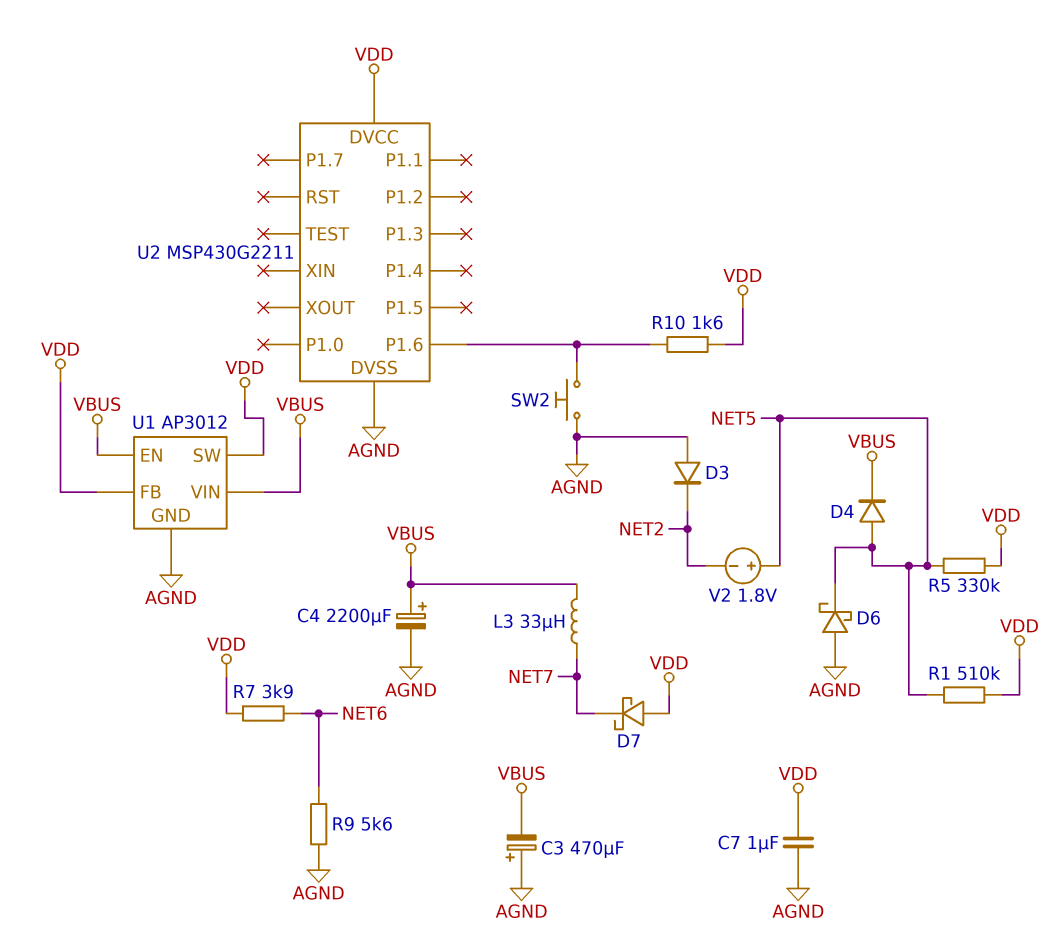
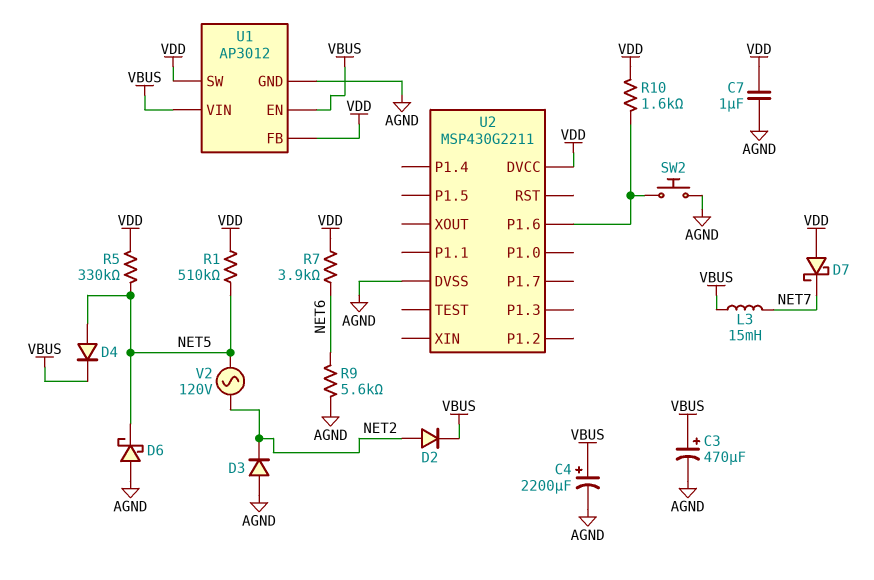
C3: 470uF (plus AGND, minus VBUS) -> 470uF (plus VBUS, minus AGND)
D2: none -> diode (A NET2, K VBUS)
L3: 33uH (NET7, VBUS) -> 15mH (NET7, VBUS)
V2: 1.8V (plus NET5, minus NET2) -> AC 120V (NET2, NET5)

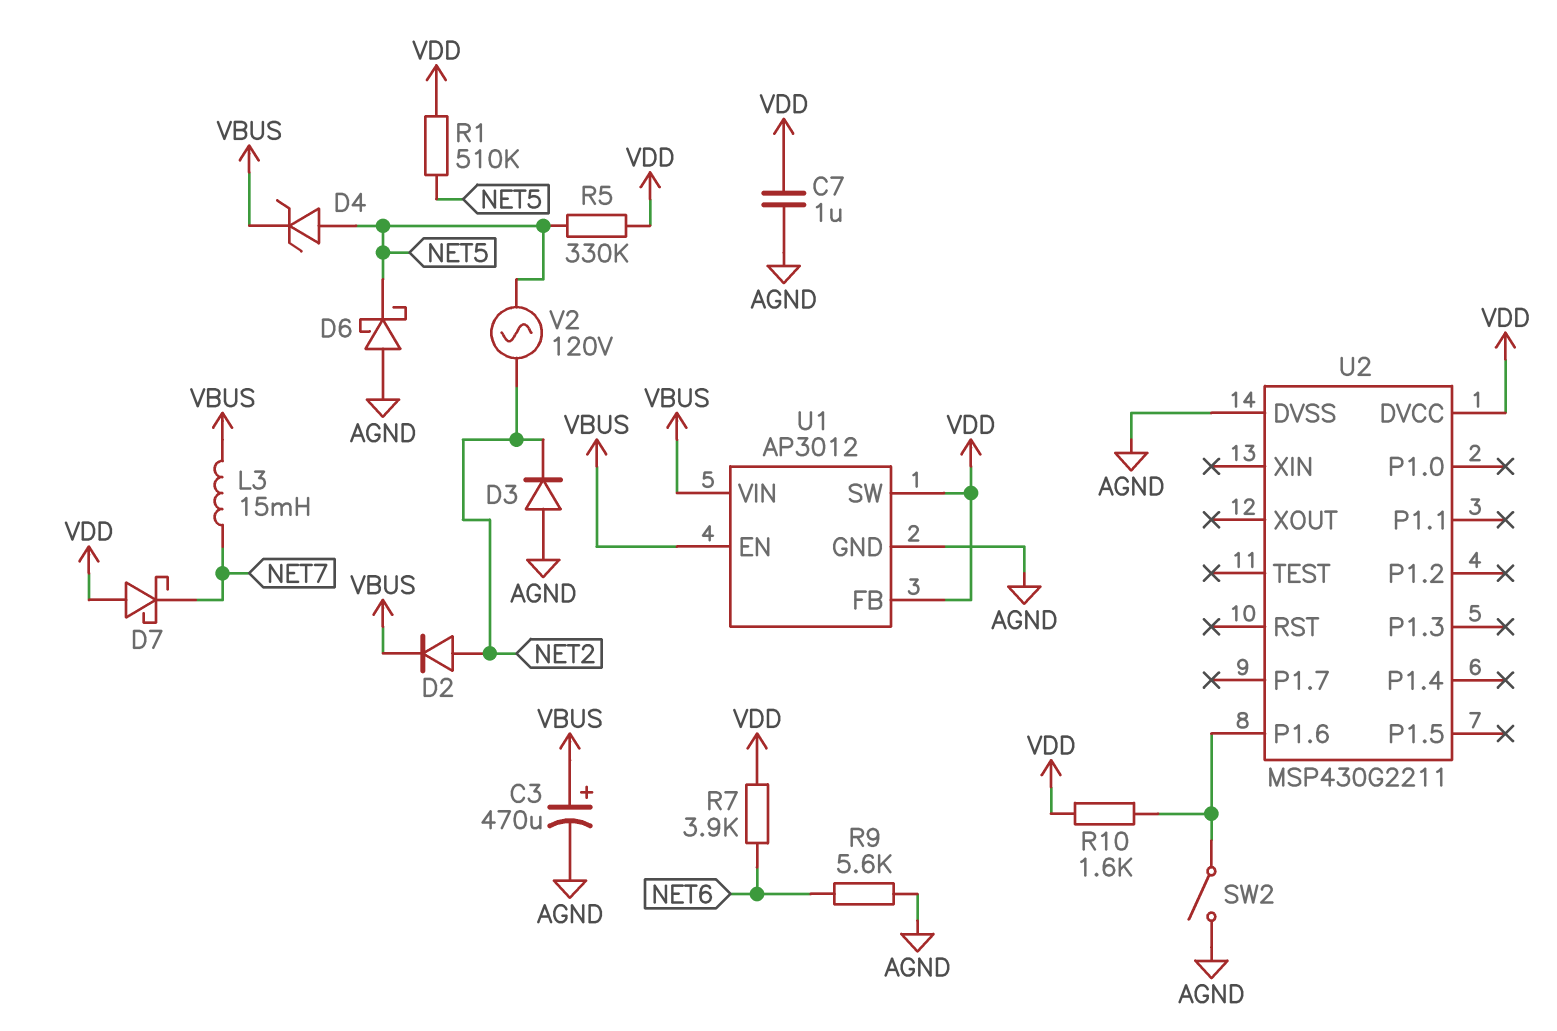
C4: 2200uF (plus VBUS, minus AGND) -> none
D4: diode (A NET5, K VBUS) -> zener (A NET5, K VBUS)
SW2: button (AGND, U2/P1.6) -> switch (AGND, U2/P1.6)

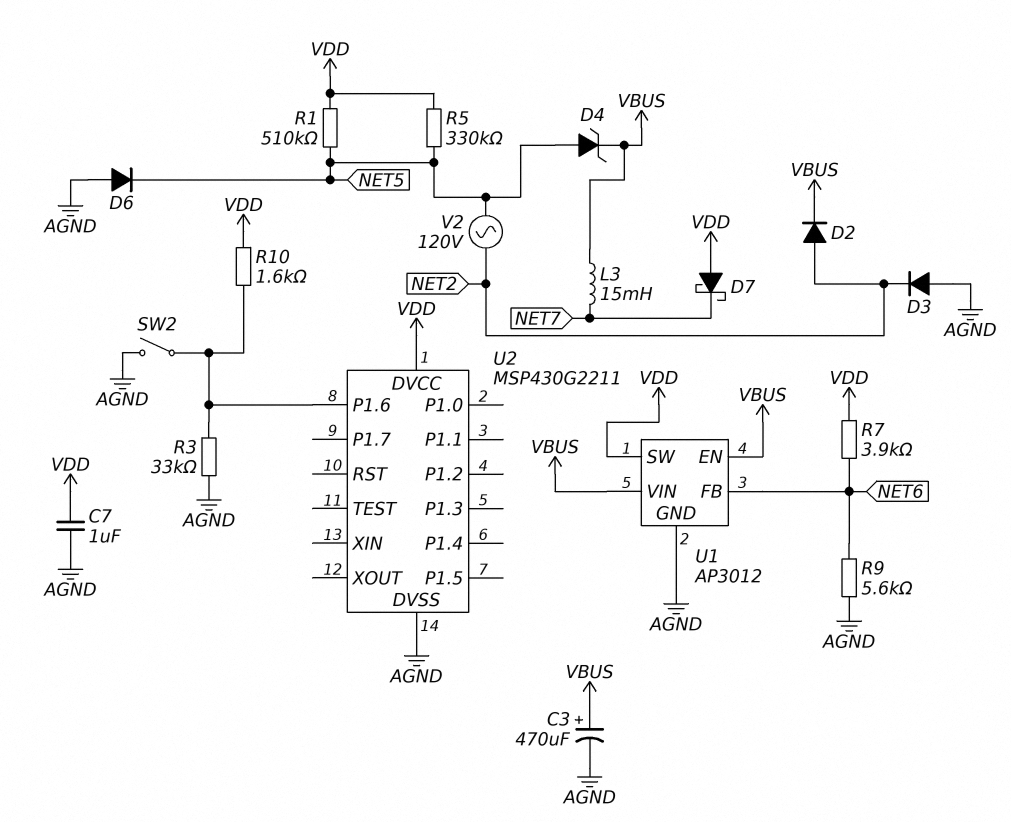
D6: schottky (A AGND, K NET5) -> diode (A AGND, K NET5)
R3: none -> 33k (AGND, U2/P1.6)
U1 pin FB: VDD -> NET6

